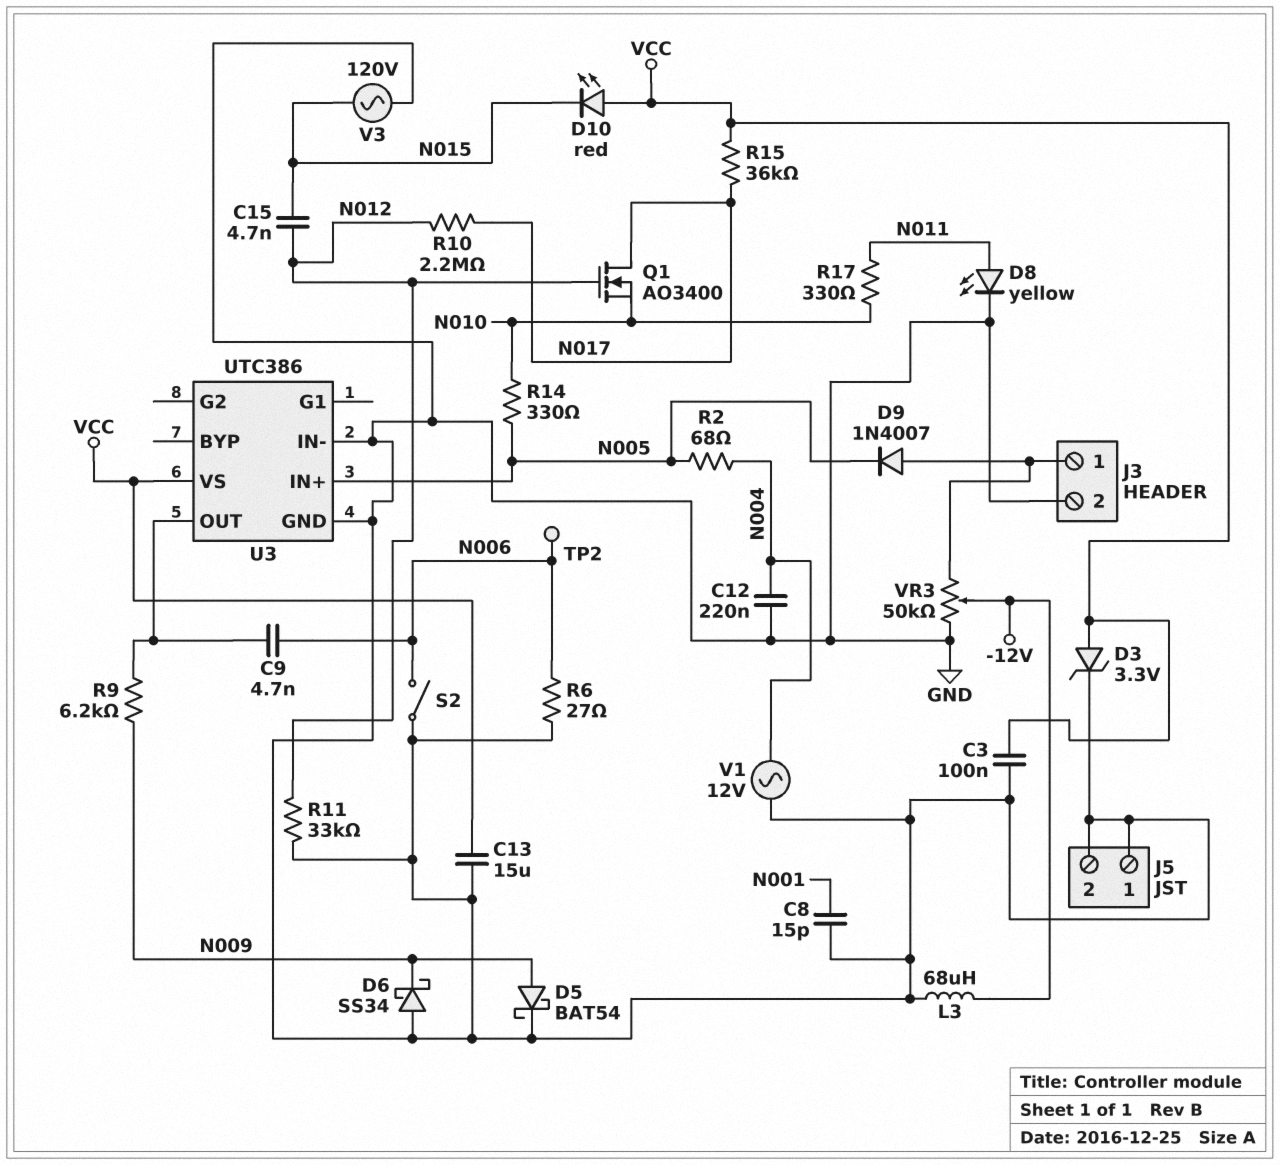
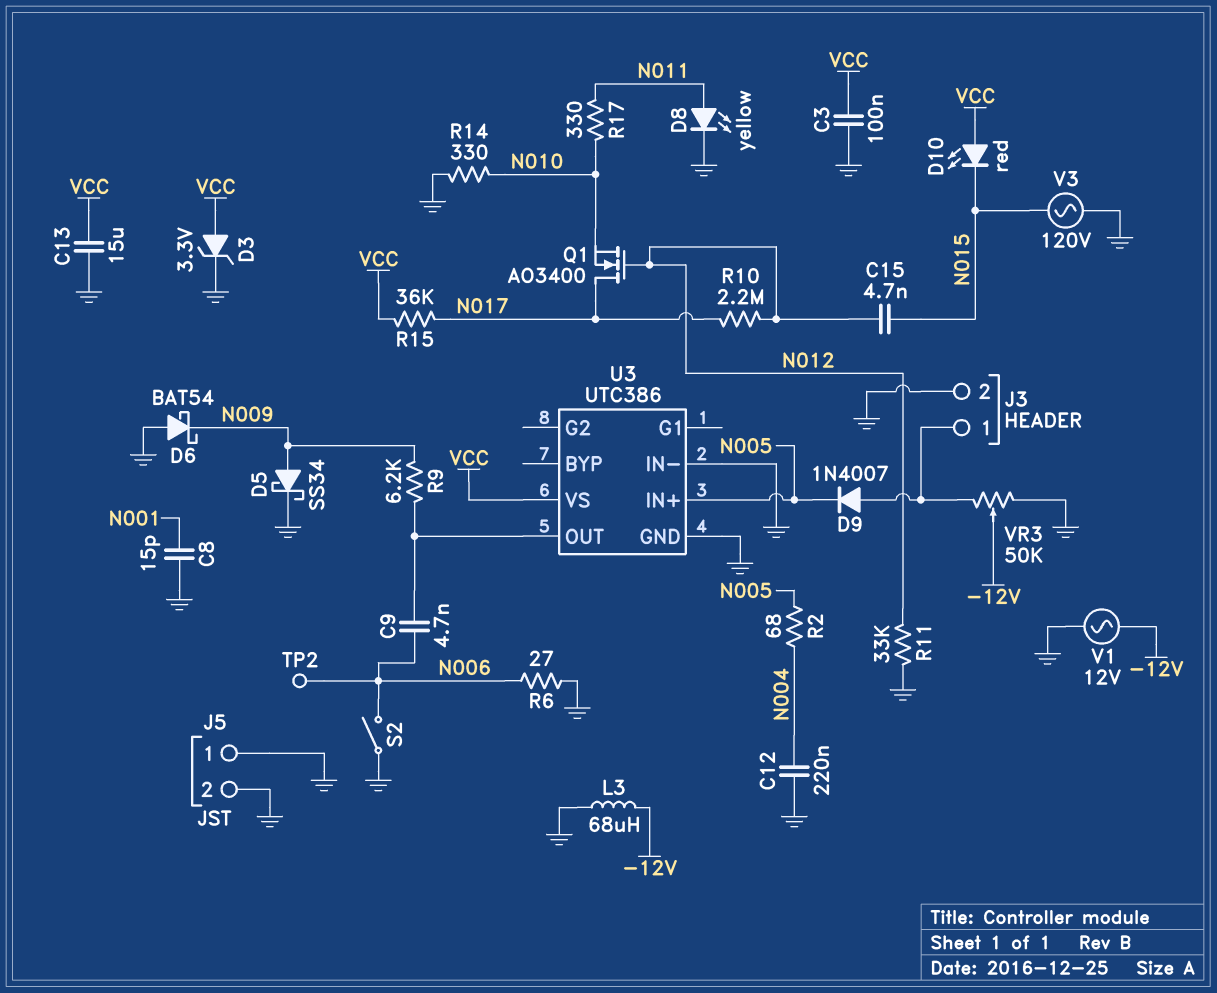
D5: schottky BAT54 (A N009, K GND) -> schottky SS34 (A N009, K GND)
D6: schottky SS34 (A GND, K N009) -> schottky BAT54 (A GND, K N009)
R14: 330 (N005, N010) -> 330 (GND, N010)
V1: AC 12V (GND, N004) -> AC 12V (-12V, GND)

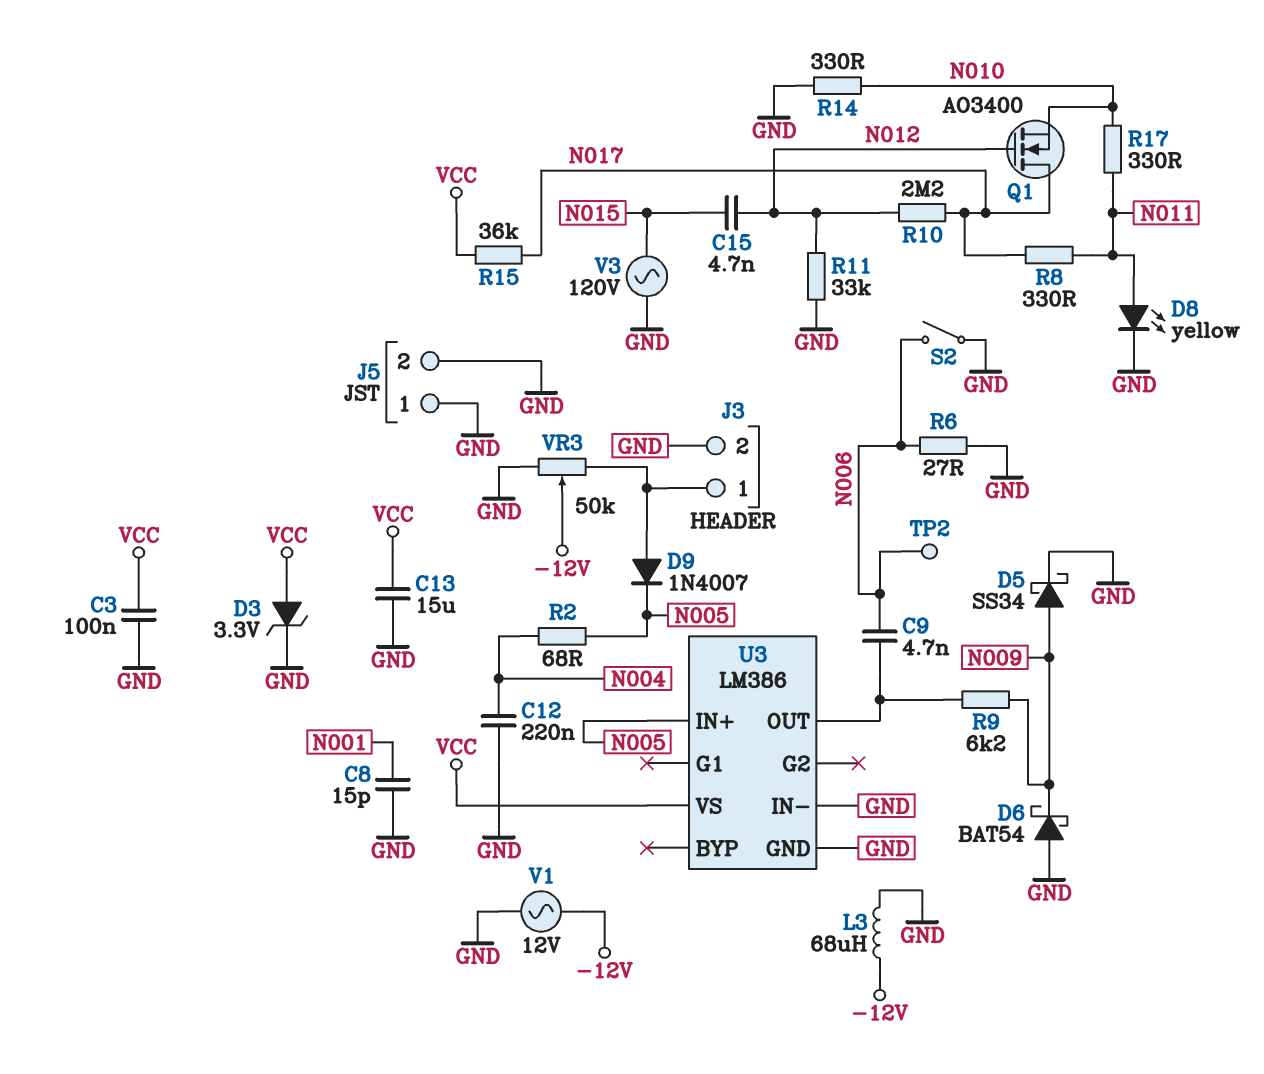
D10: LED red (A VCC, K N015) -> none
R8: none -> 330 (N011, N017)
U3: UTC386 -> LM386

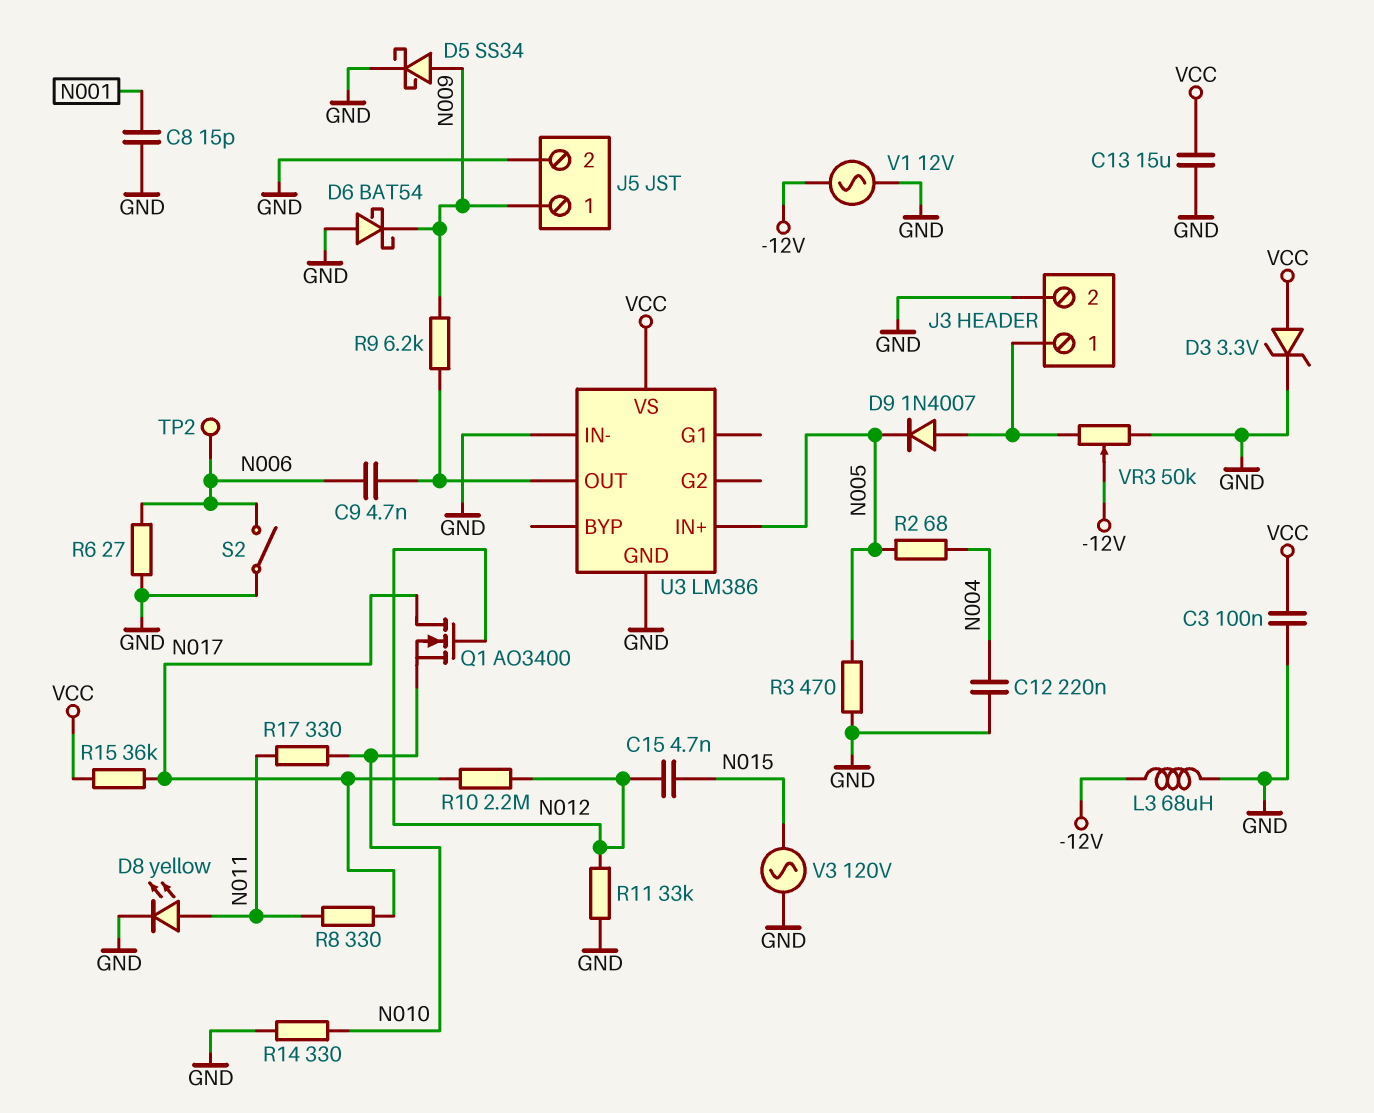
J5 pin 1: GND -> N009
R3: none -> 470 (GND, N005)

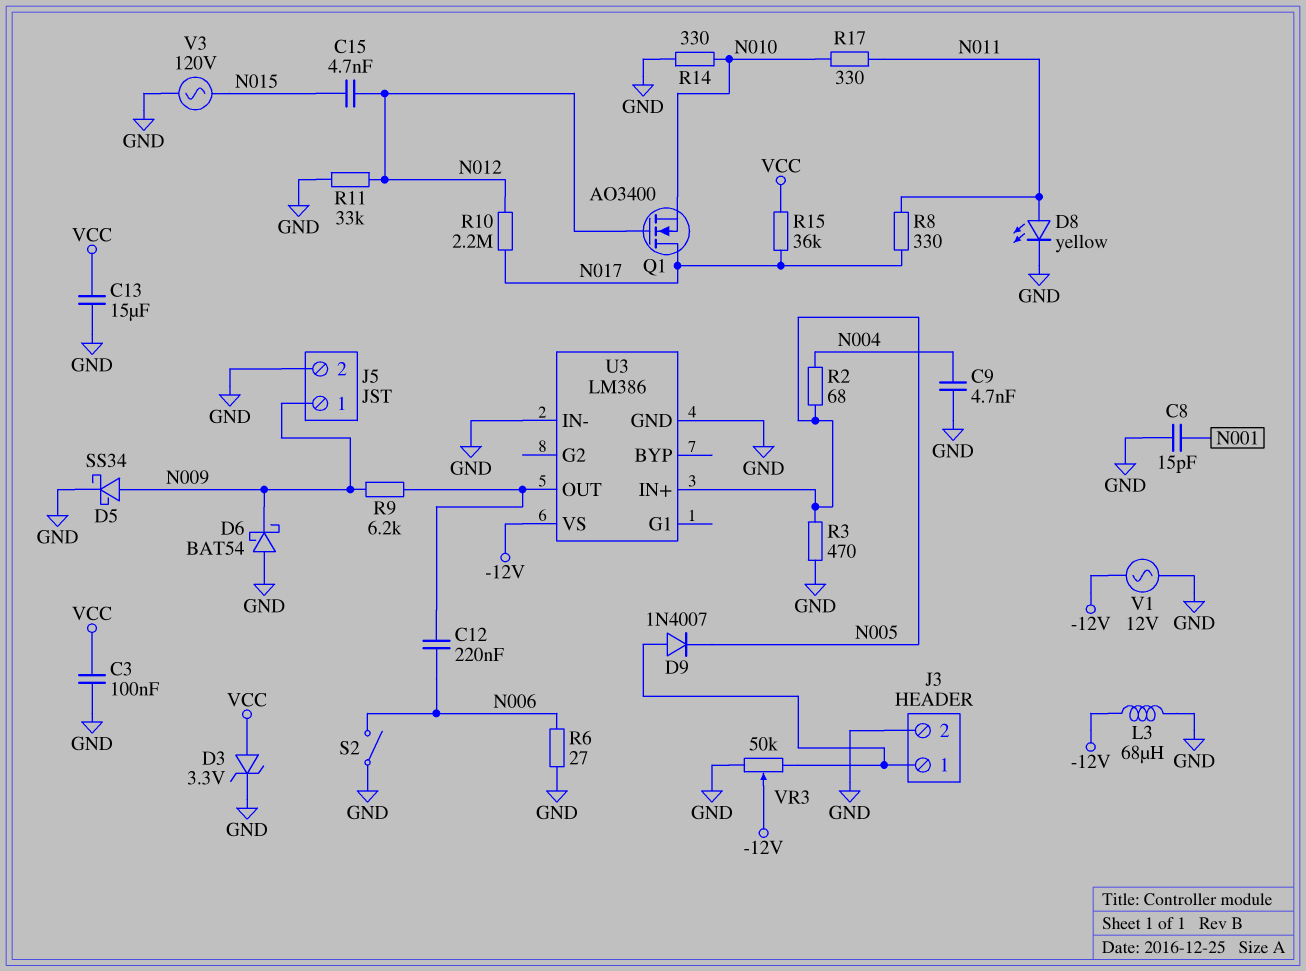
C9: 4.7nF (N006, U3/OUT) -> 4.7nF (GND, N004)
C12: 220nF (GND, N004) -> 220nF (N006, U3/OUT)
TP2: test point (N006) -> none
U3 pin VS: VCC -> -12V

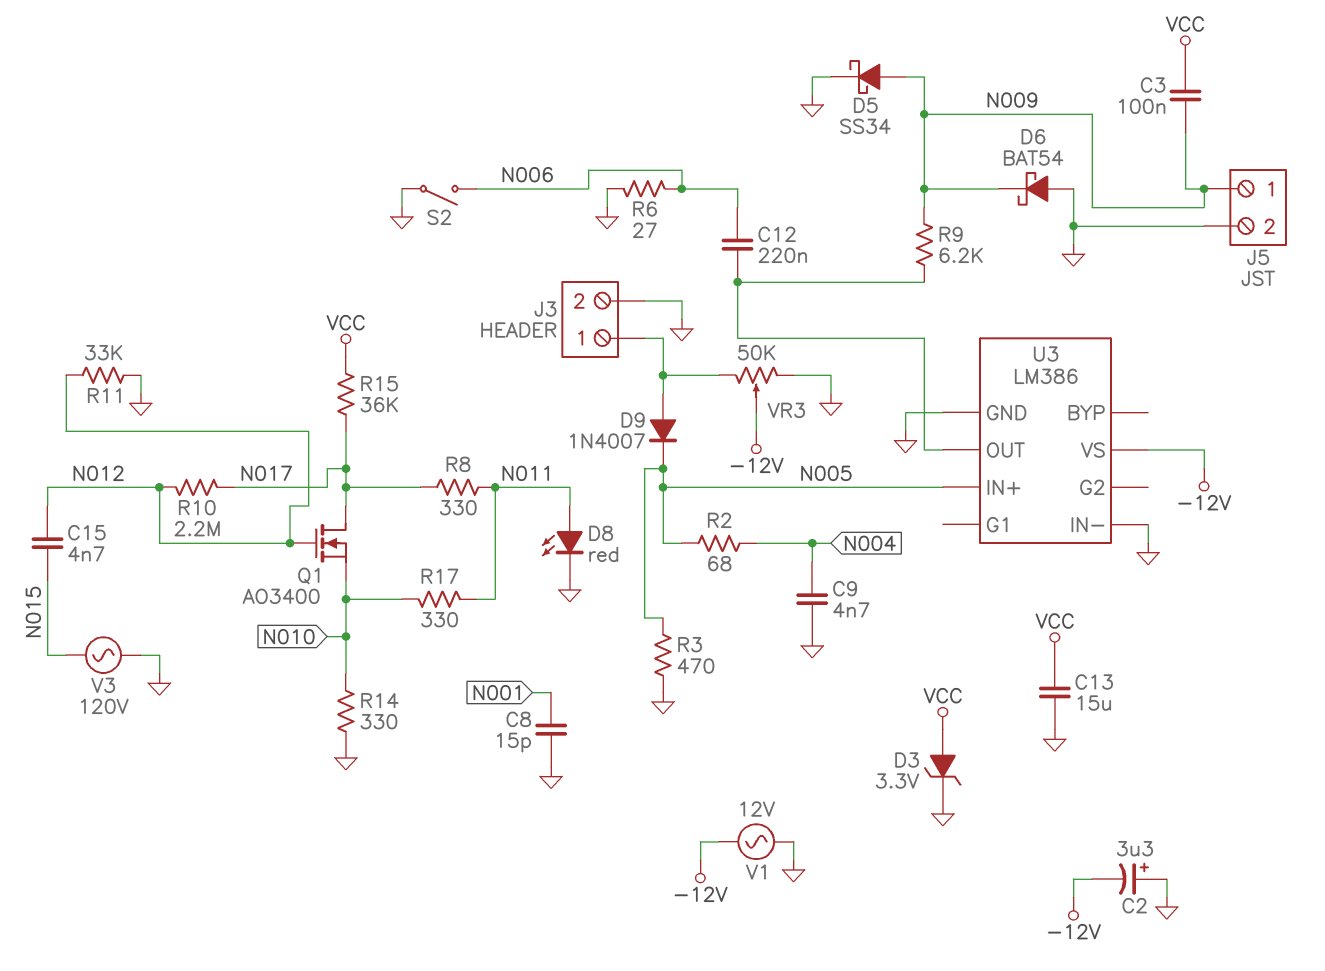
C2: none -> 3.3uF (plus GND, minus -12V)
C3: 100nF (GND, VCC) -> 100nF (N009, VCC)
D8: LED yellow (A N011, K GND) -> LED red (A N011, K GND)
L3: 68uH (-12V, GND) -> none

